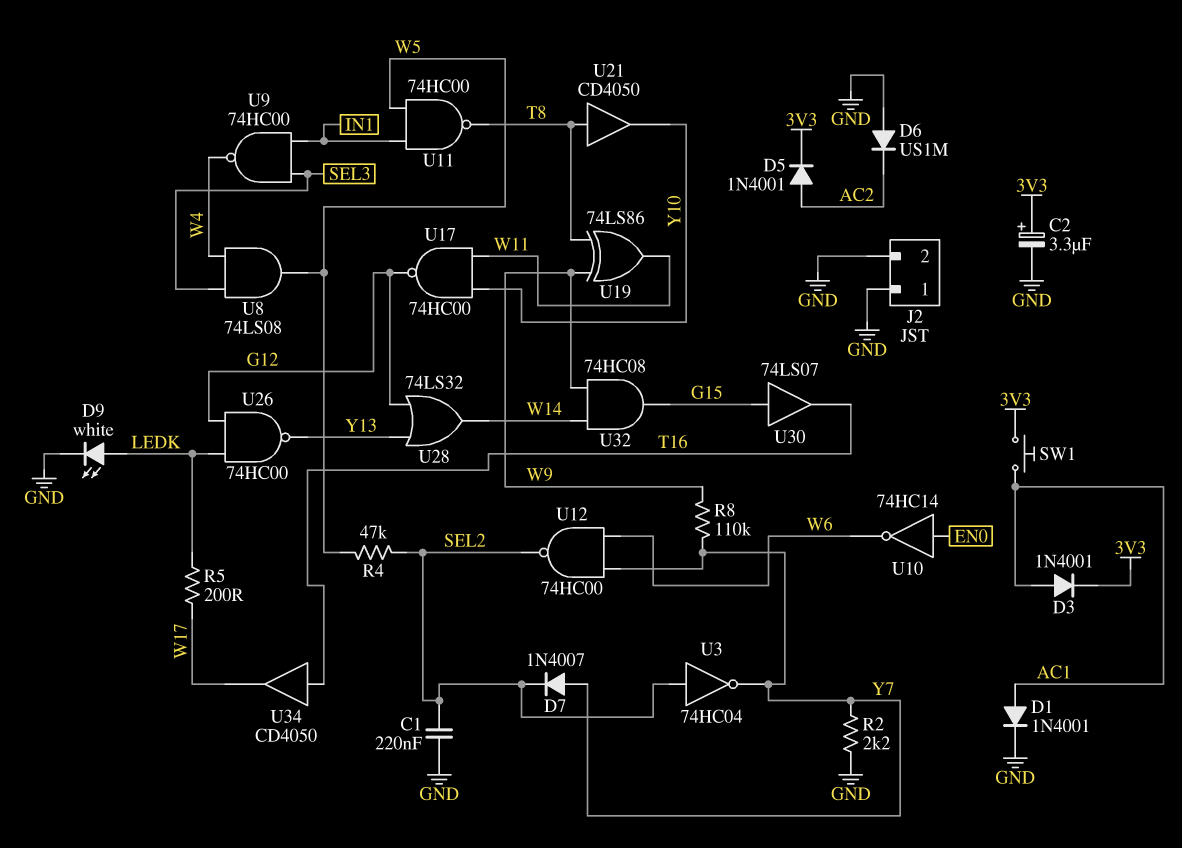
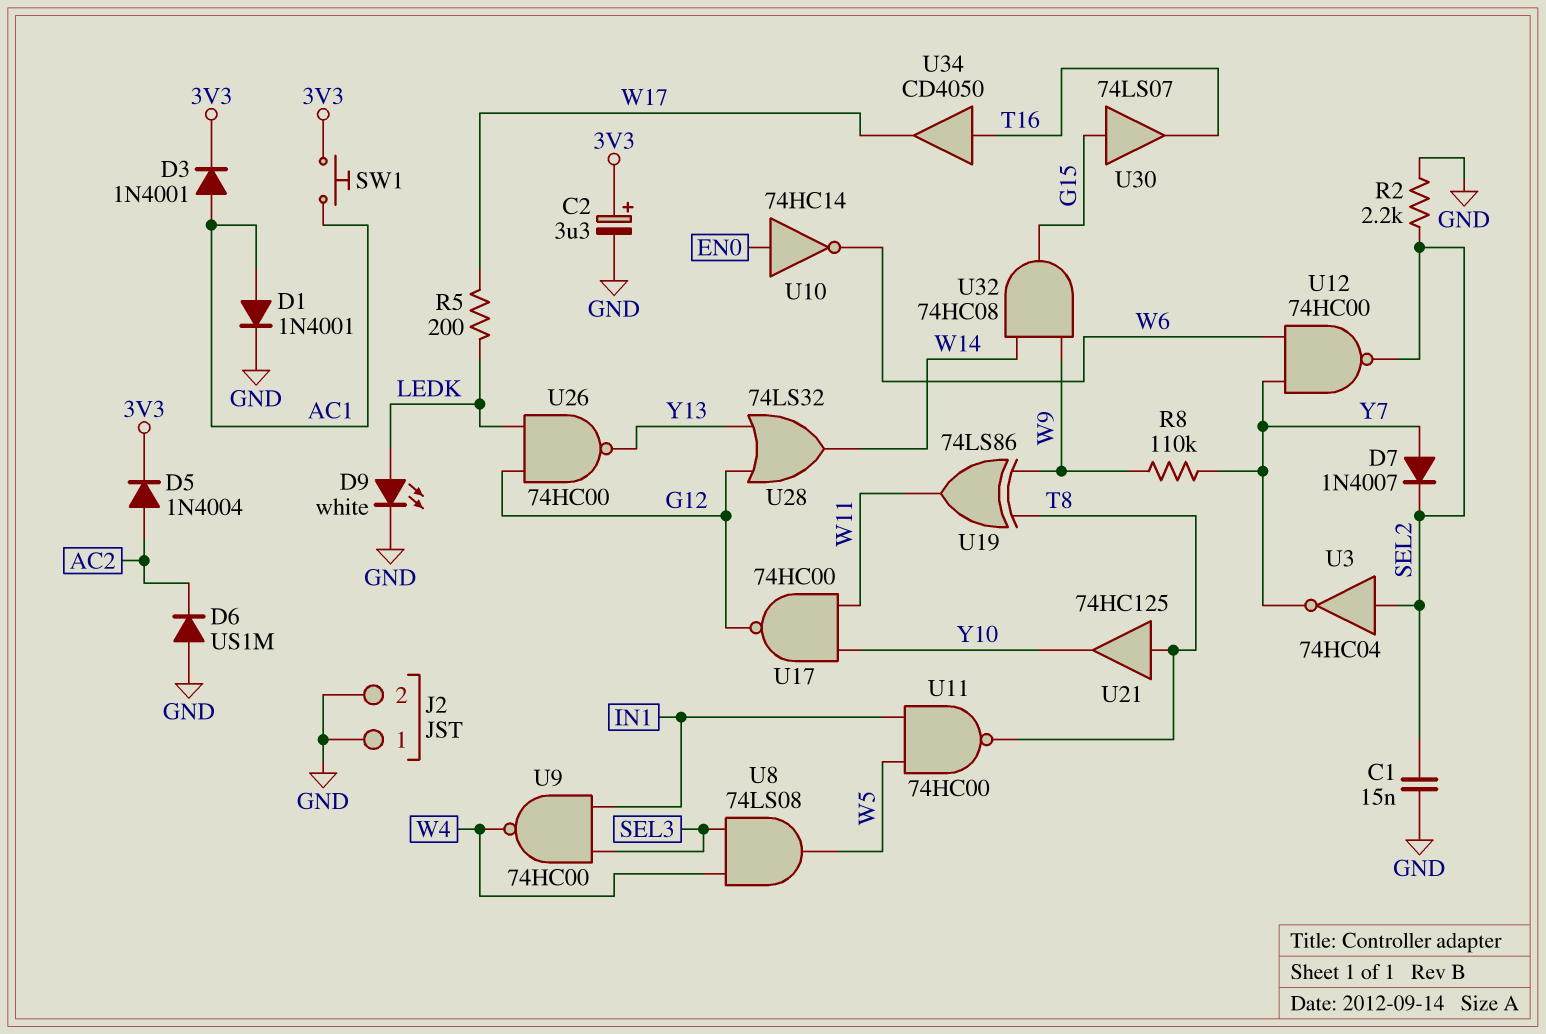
C1: 220nF (GND, SEL2) -> 15nF (GND, SEL2)
D5: diode 1N4001 (A AC2, K 3V3) -> diode 1N4004 (A AC2, K 3V3)
R2: 2.2k (GND, Y7) -> 2.2k (GND, SEL2)
R4: 47k (SEL2, W5) -> none
U21: buffer CD4050 (in T8, out Y10) -> buffer 74HC125 (in T8, out Y10)

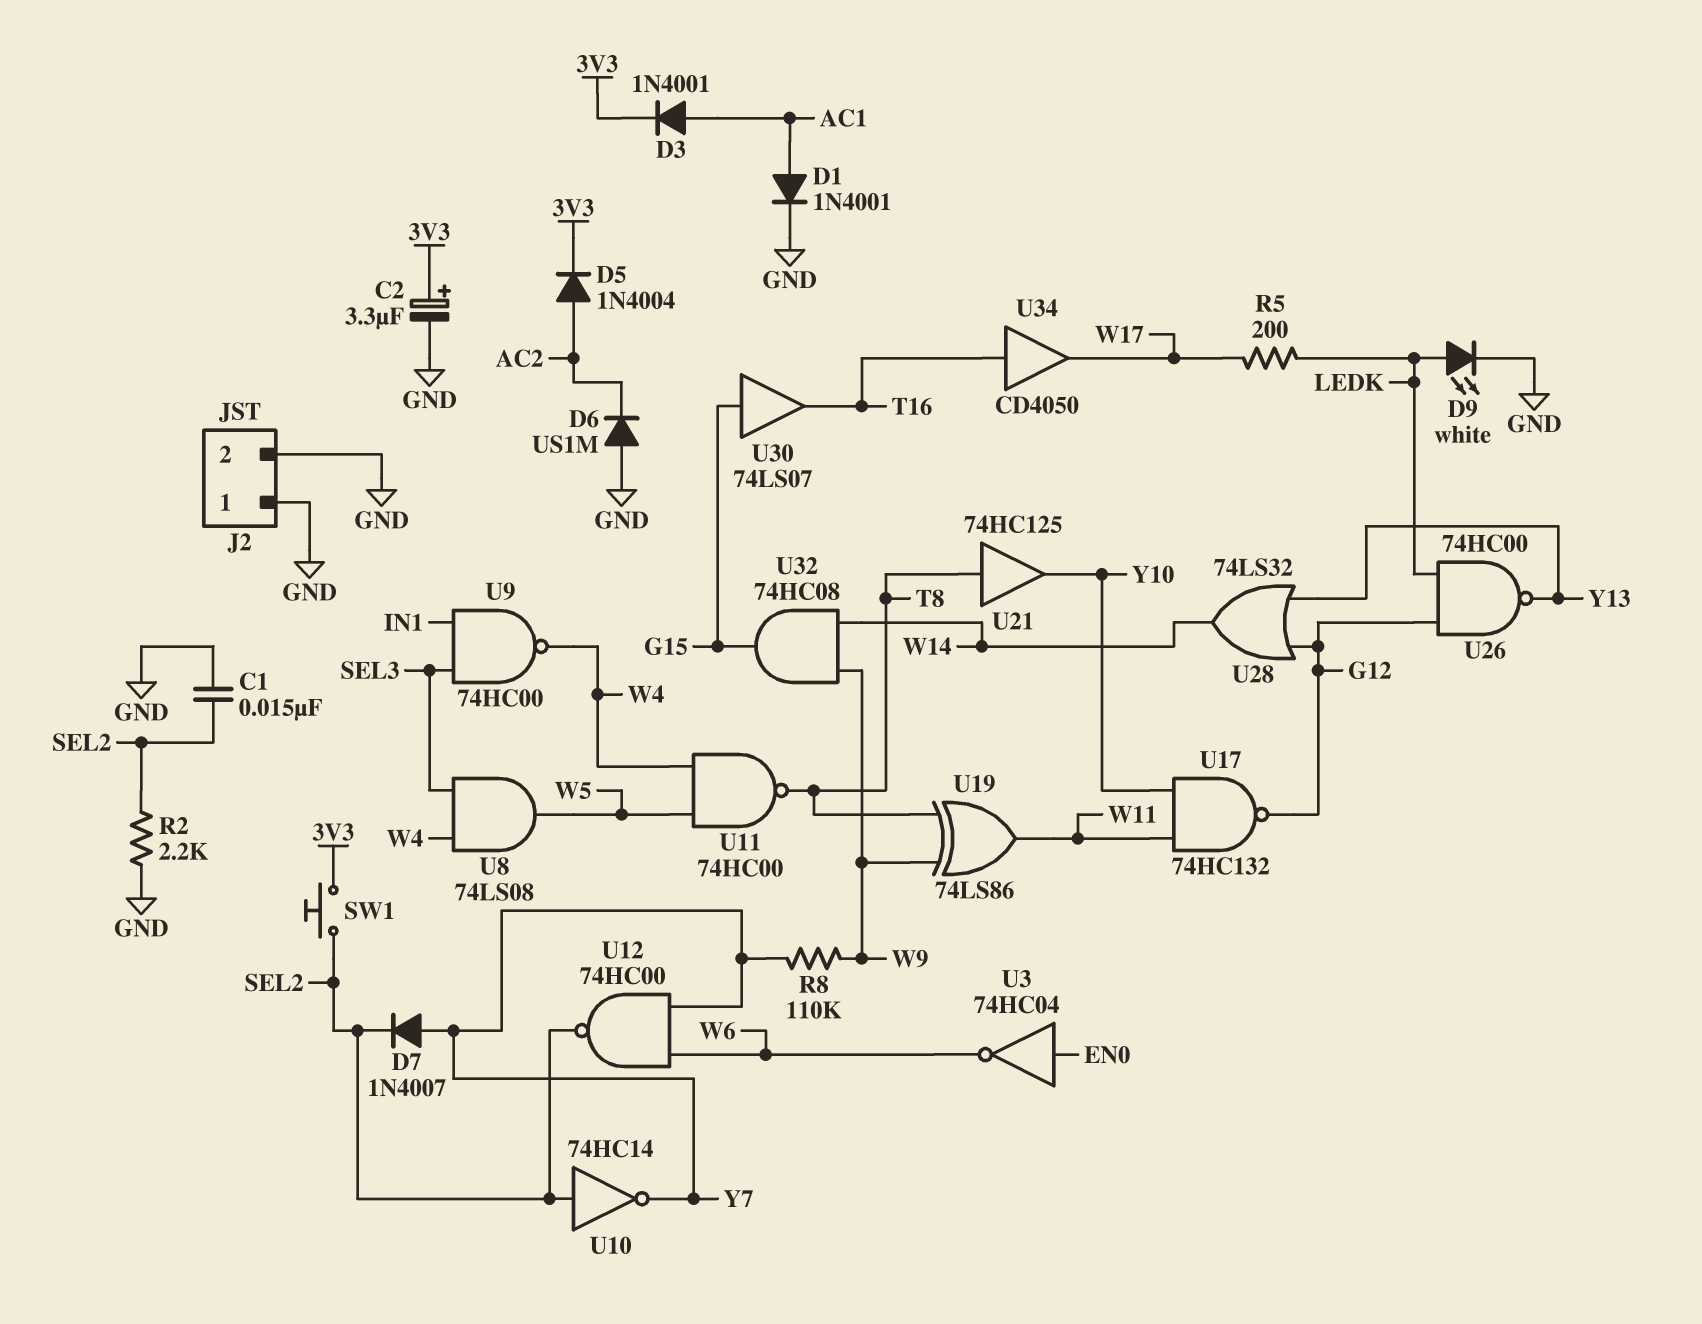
SW1: button (3V3, AC1) -> button (3V3, SEL2)
U3: NOT 74HC04 (in SEL2, out Y7) -> NOT 74HC04 (in EN0, out W6)
U10: NOT 74HC14 (in EN0, out W6) -> NOT 74HC14 (in SEL2, out Y7)
U11: NAND 74HC00 (in IN1, in W5, out T8) -> NAND 74HC00 (in W4, in W5, out T8)
U17: NAND 74HC00 (in W11, in Y10, out G12) -> NAND 74HC132 (in W11, in Y10, out G12)

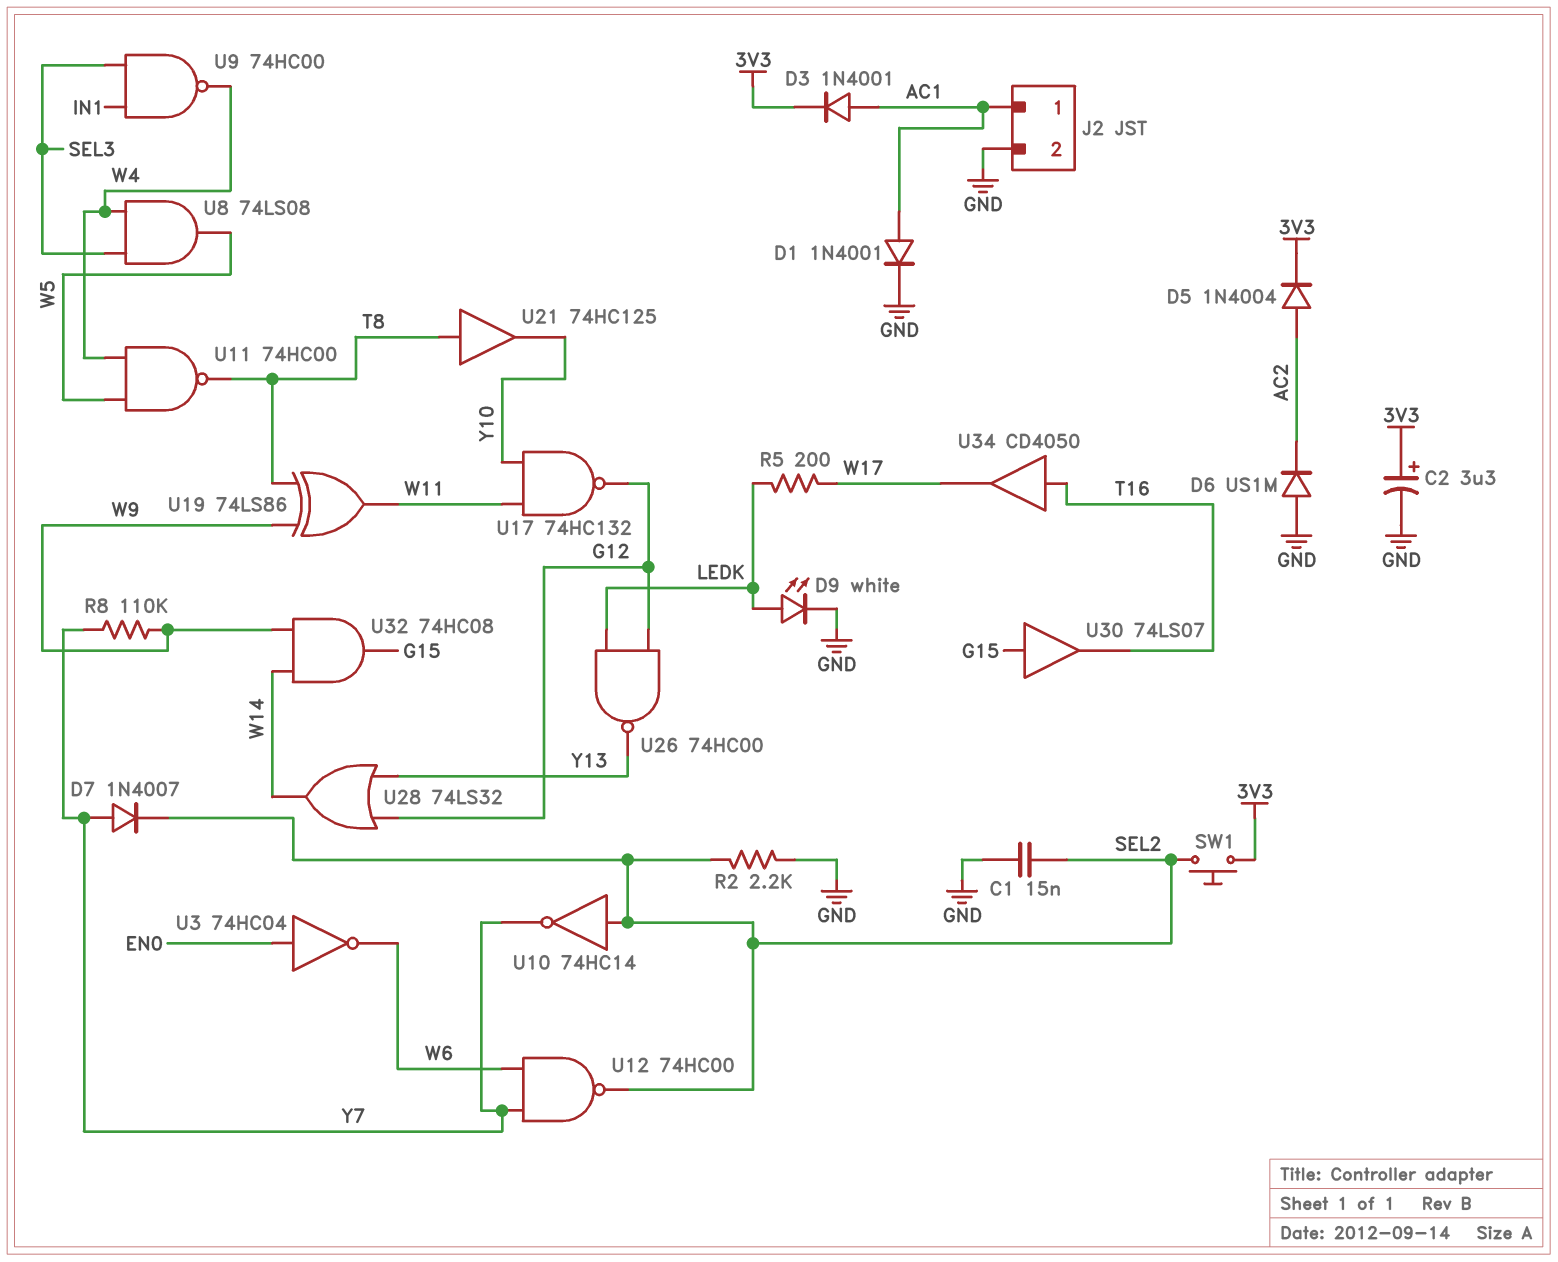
J2 pin 1: GND -> AC1

